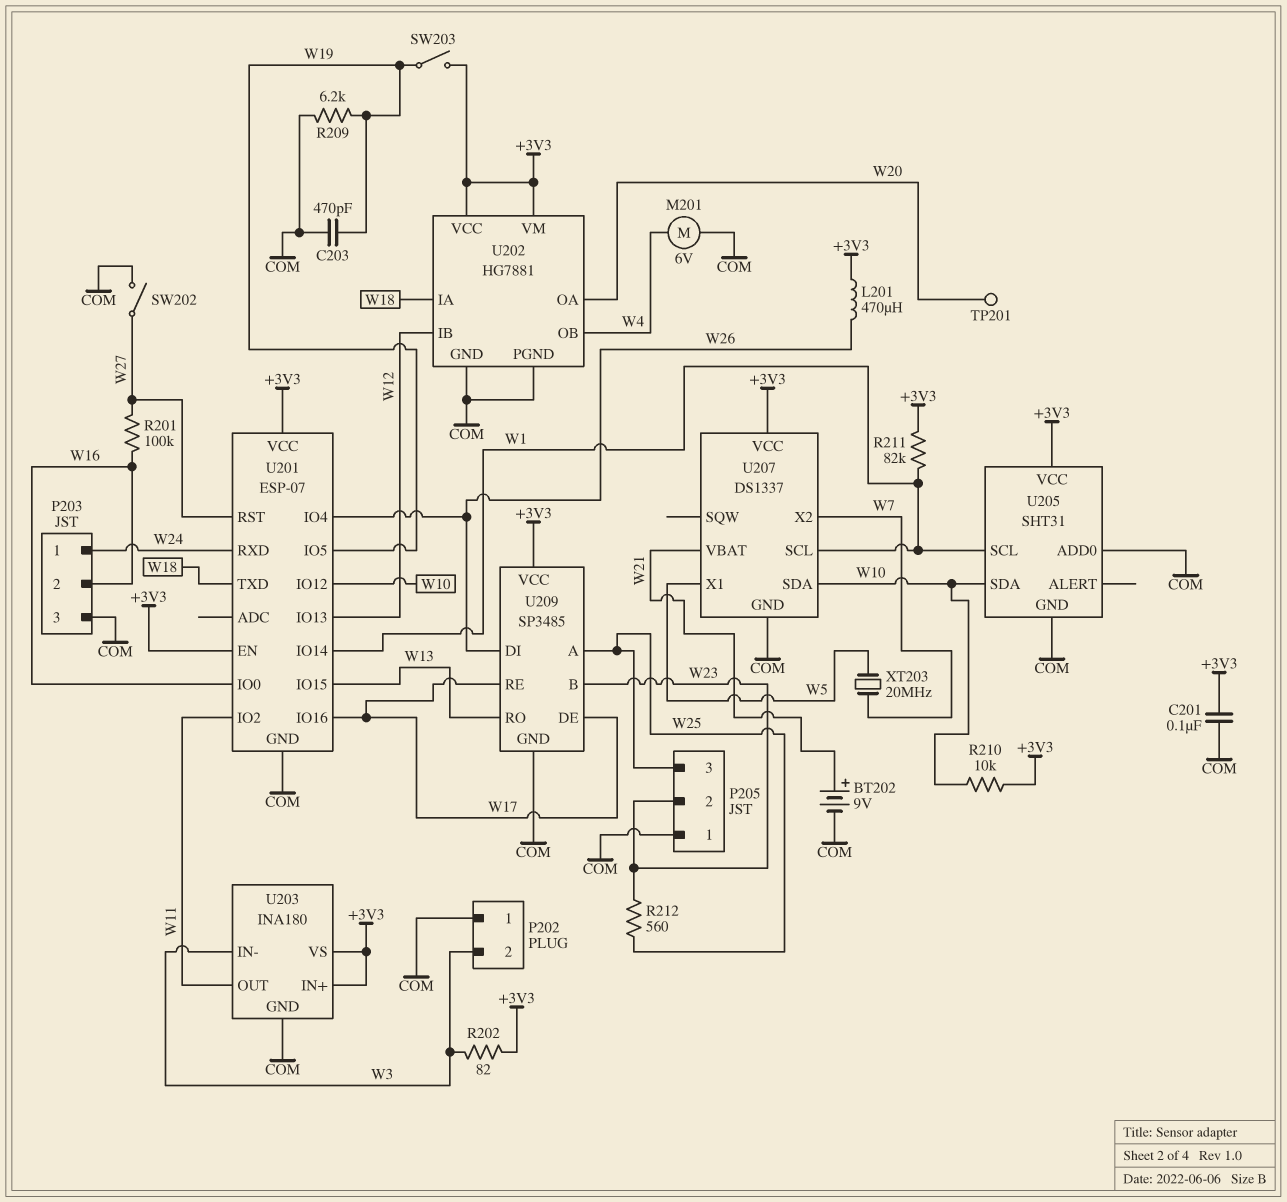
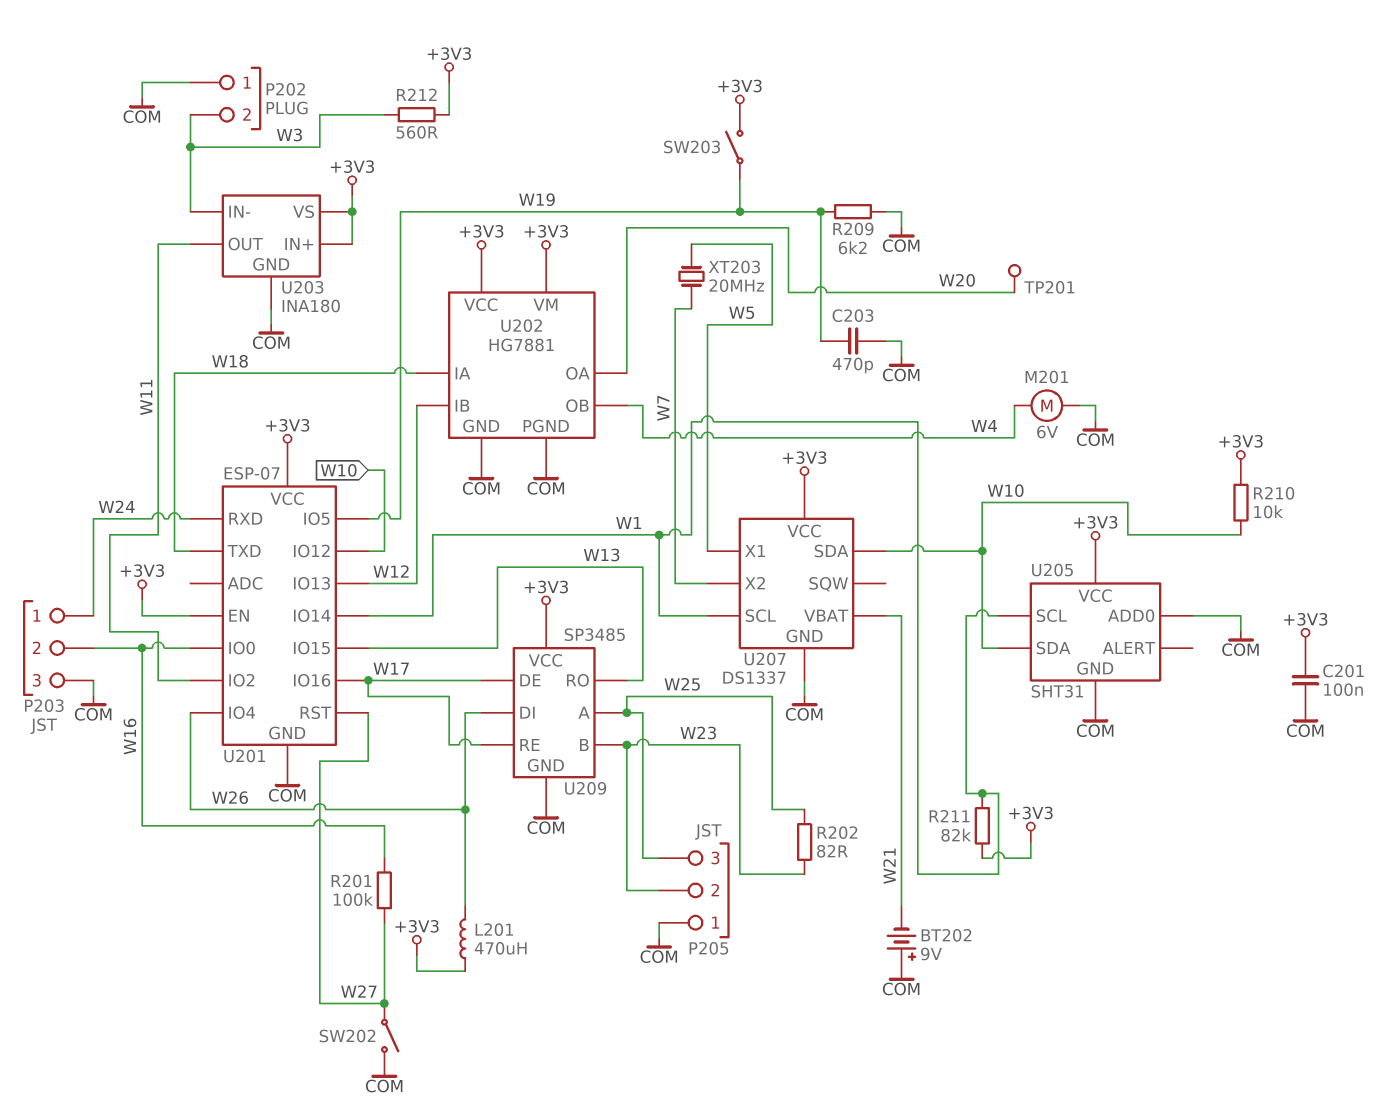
BT202: 9V (plus W21, minus COM) -> 9V (plus COM, minus W21)
R202: 82 (+3V3, W3) -> 82 (W23, W25)
R212: 560 (W23, W25) -> 560 (+3V3, W3)

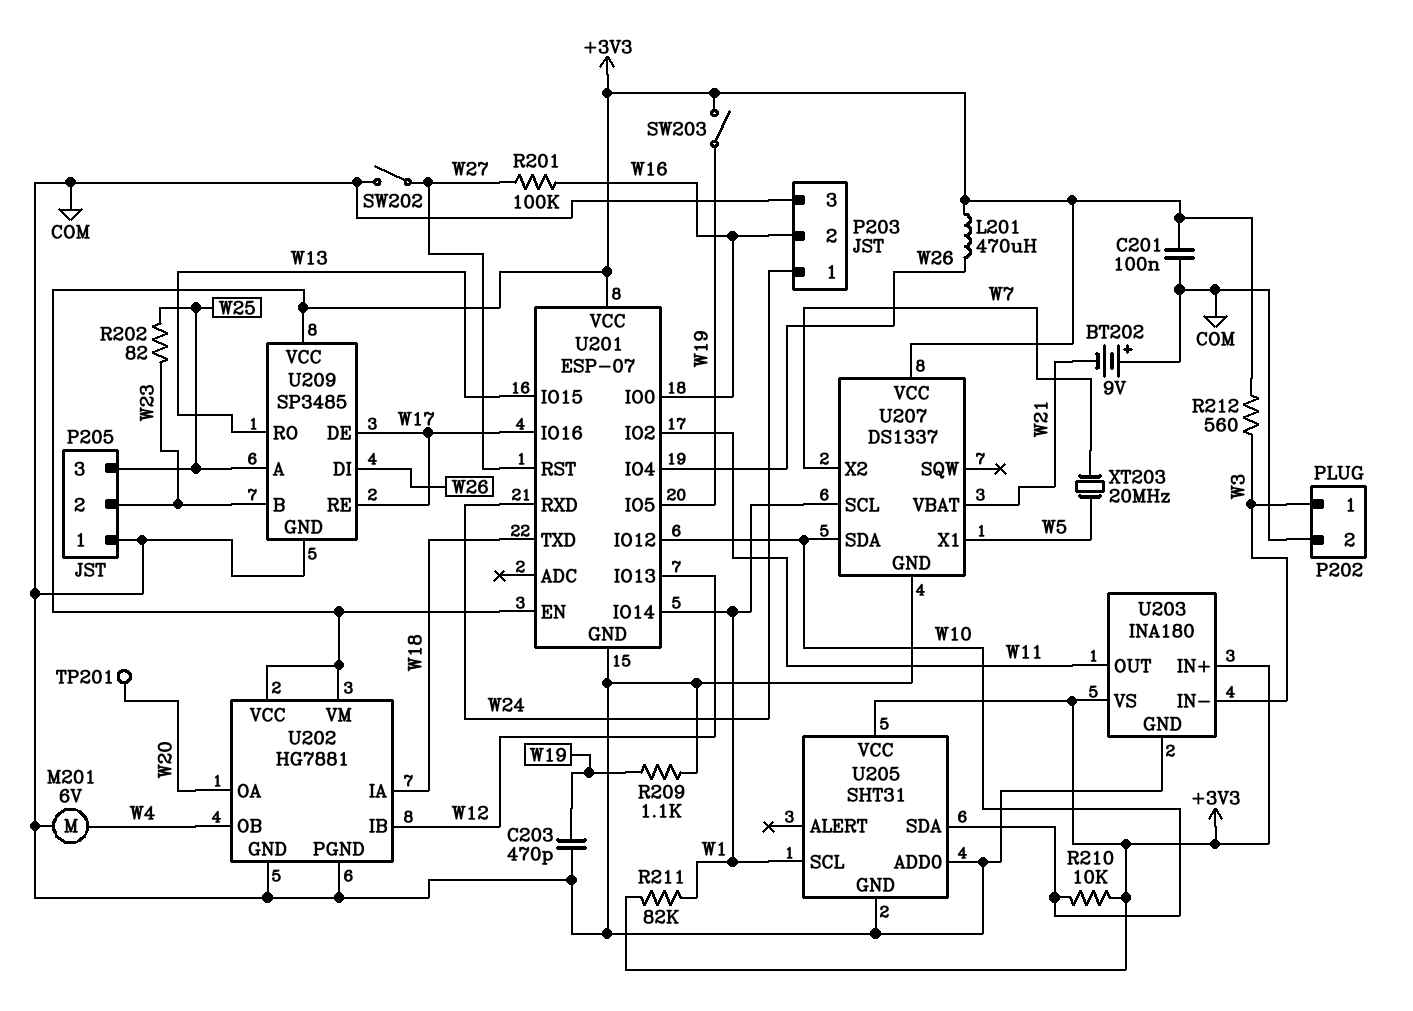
P202 pin 1: COM -> W3
P202 pin 2: W3 -> COM
R209: 6.2k (COM, W19) -> 1.1k (COM, W19)

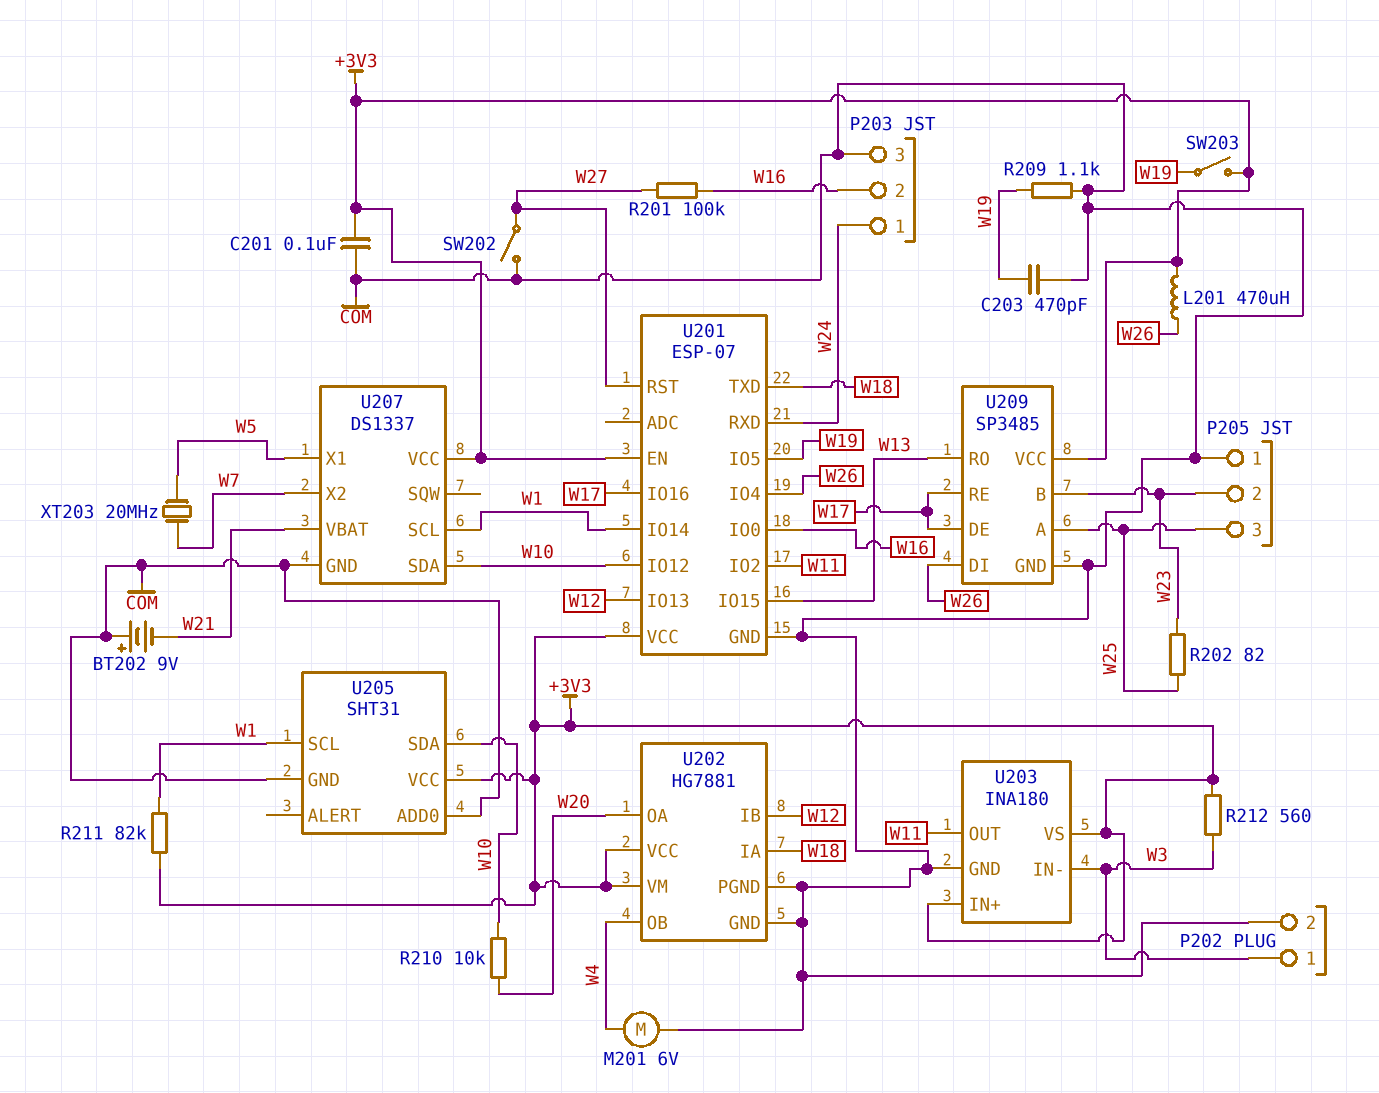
R210: 10k (+3V3, W10) -> 10k (W10, W20)
TP201: test point (W20) -> none

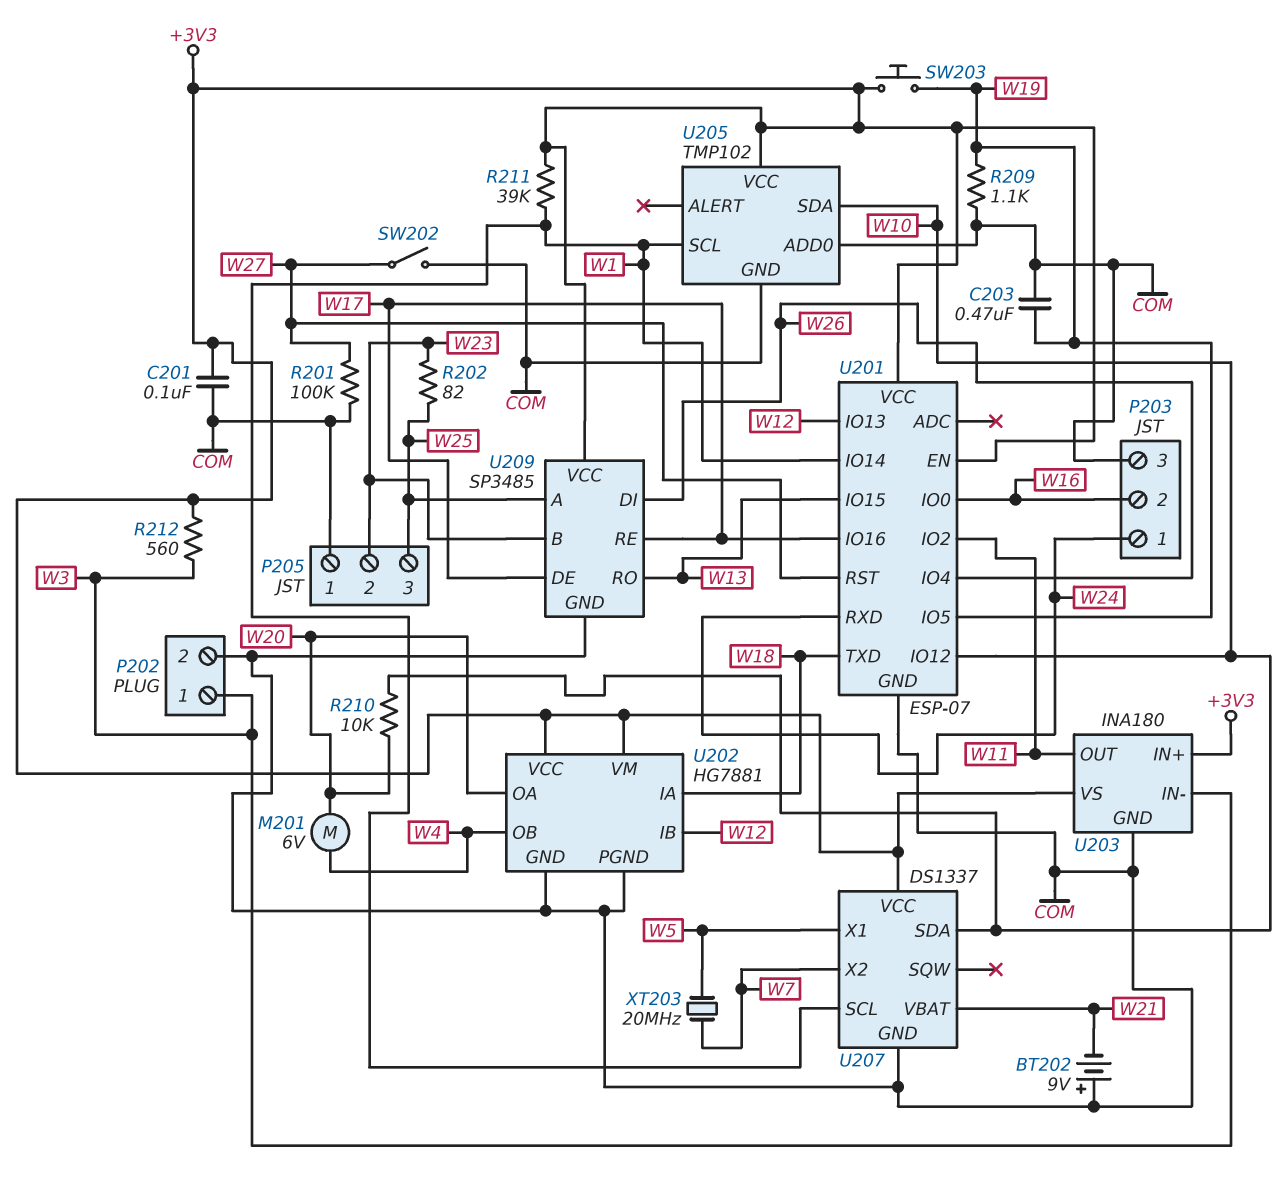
C203: 470pF (COM, W19) -> 470nF (COM, W19)
L201: 470uH (+3V3, W26) -> none
M201: motor 6V (COM, W4) -> motor 6V (W4, W20)
R201: 100k (W16, W27) -> 100k (COM, W27)
R211: 82k (+3V3, W1) -> 39k (+3V3, W1)
SW203: switch (+3V3, W19) -> button (+3V3, W19)
U205: SHT31 -> TMP102

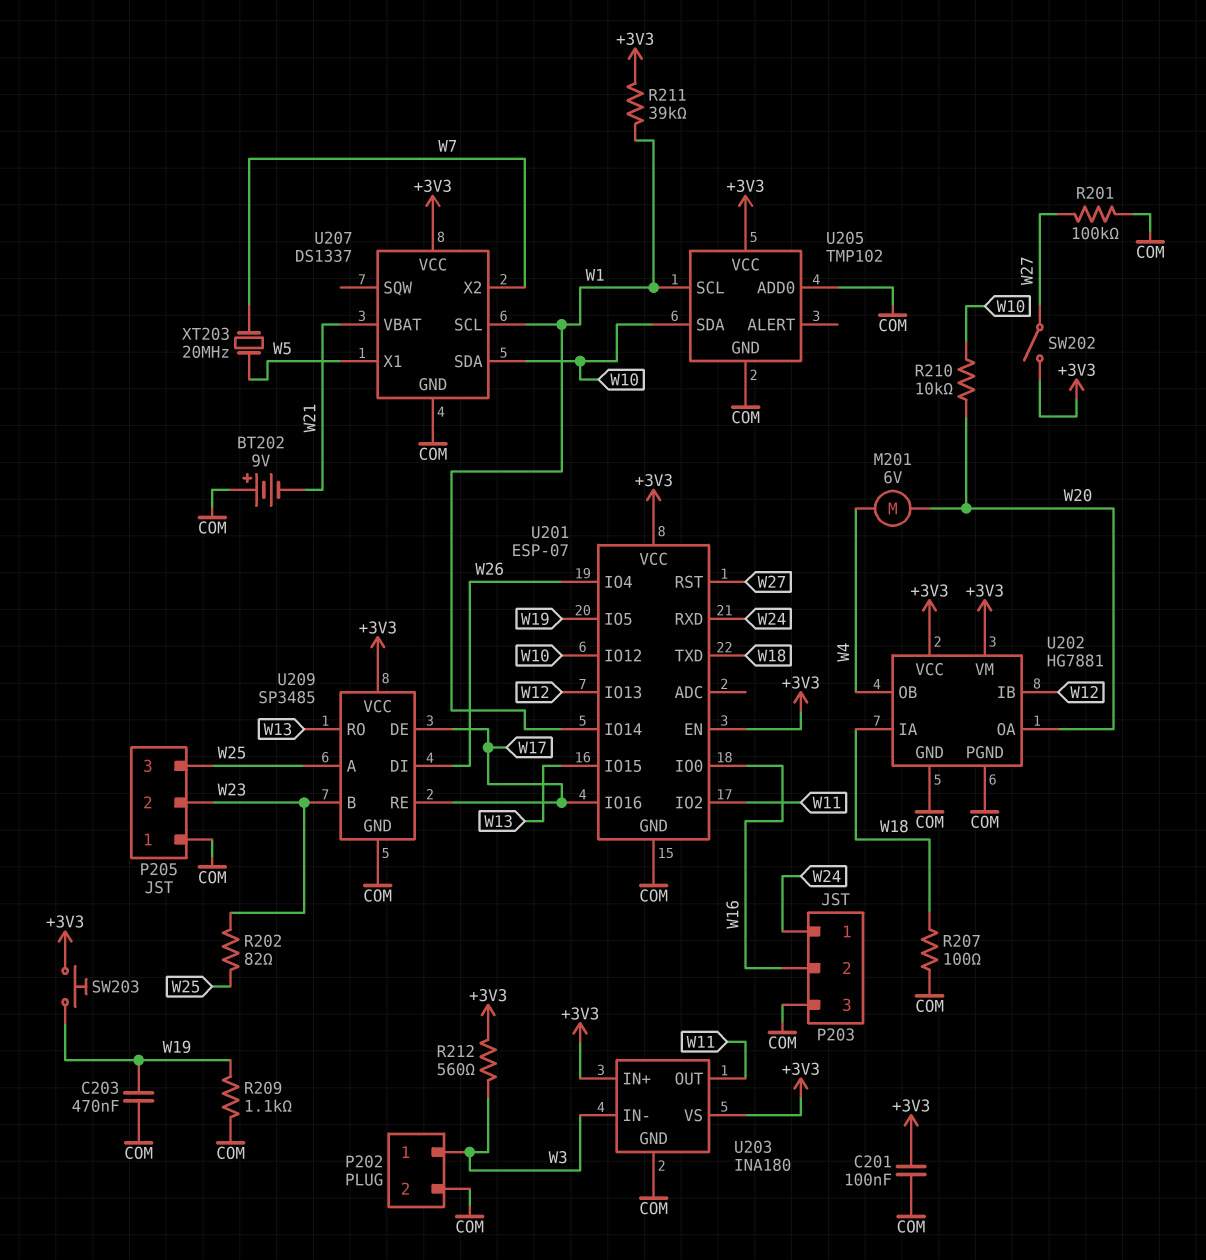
R207: none -> 100 (COM, W18)
SW202: switch (COM, W27) -> switch (+3V3, W27)

